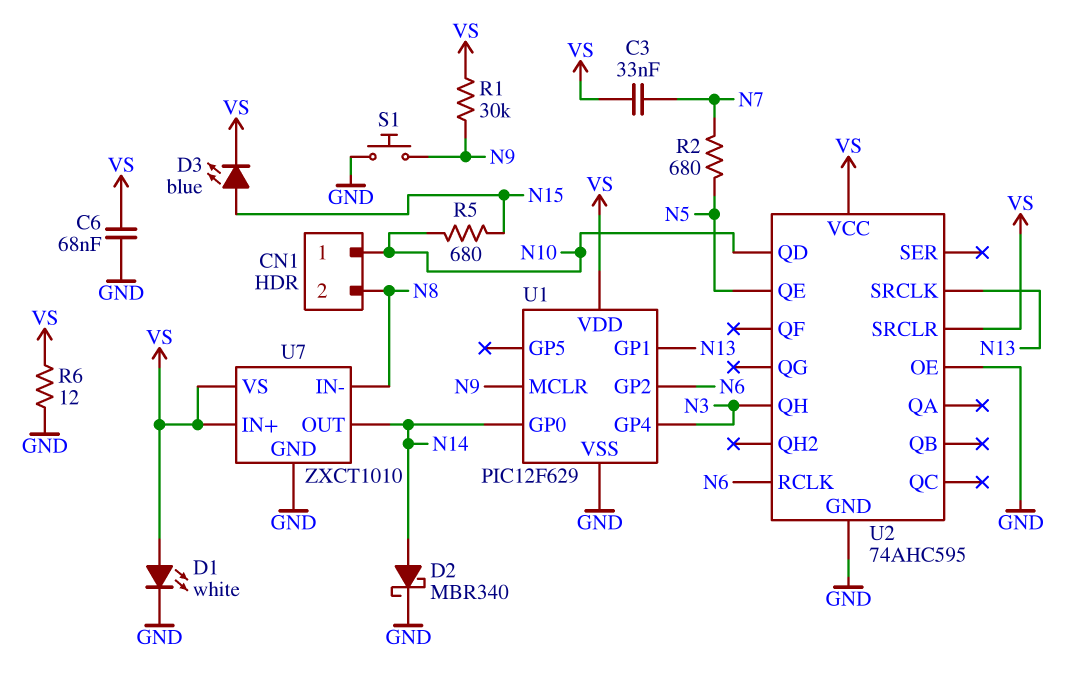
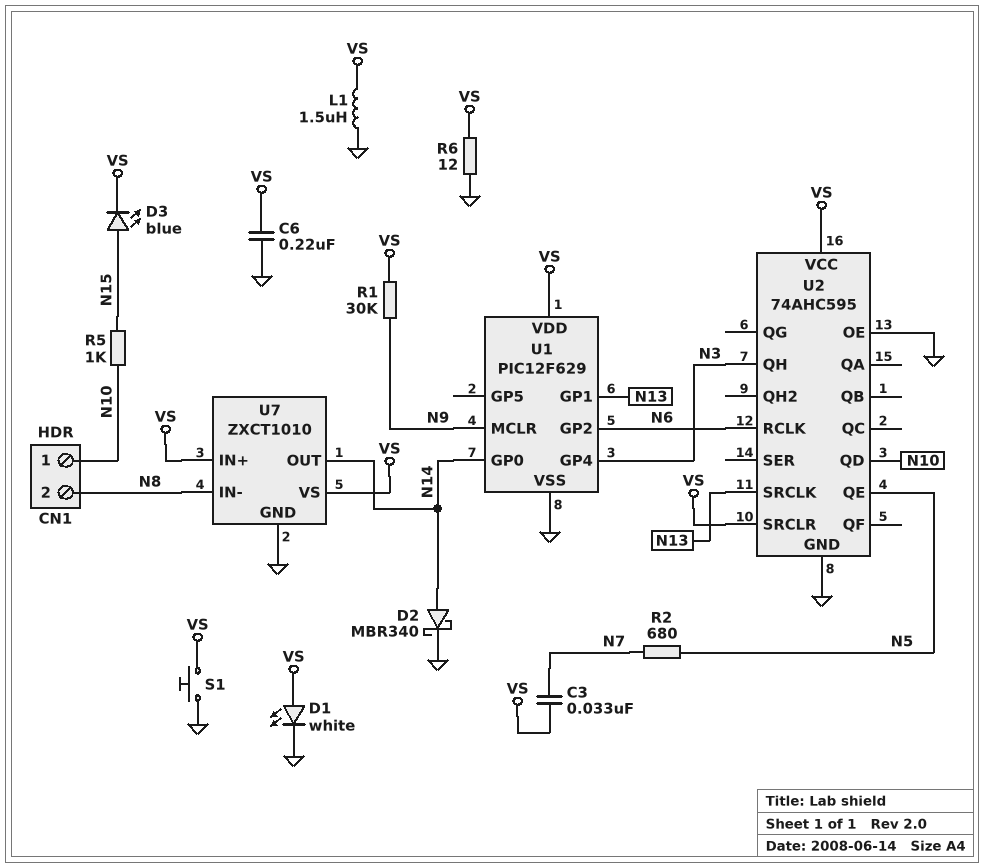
C6: 68nF (GND, VS) -> 220nF (GND, VS)
L1: none -> 1.5uH (GND, VS)
R5: 680 (N10, N15) -> 1k (N10, N15)
S1: button (GND, N9) -> button (GND, VS)

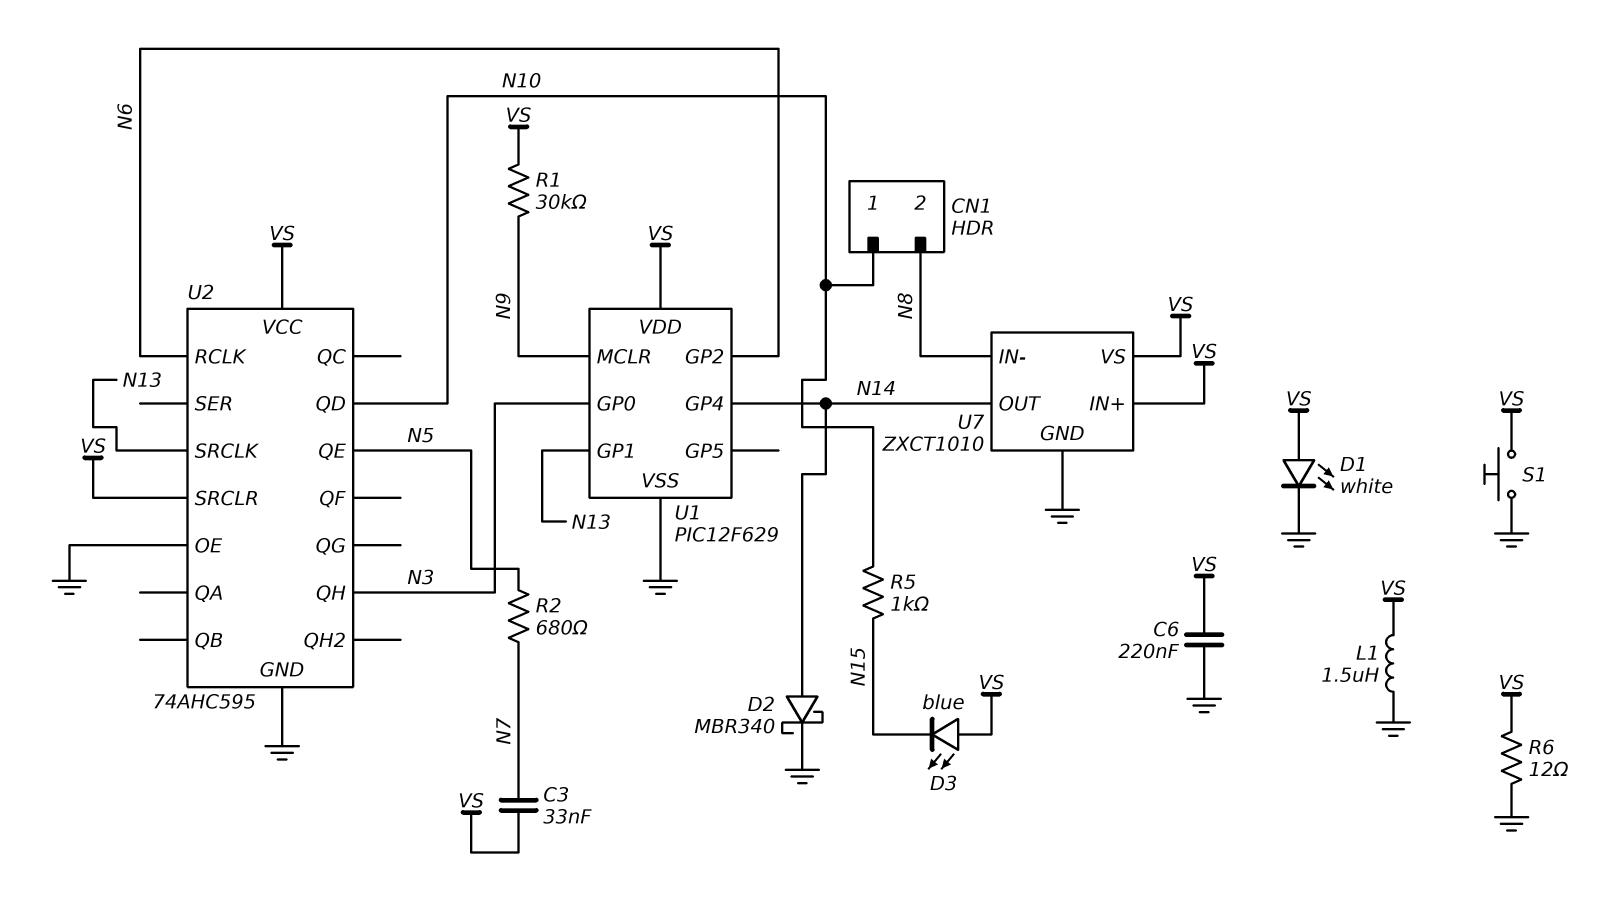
D3: LED blue (A N15, K VS) -> LED blue (A VS, K N15)
U1 pin GP0: N14 -> N3
U1 pin GP4: N3 -> N14

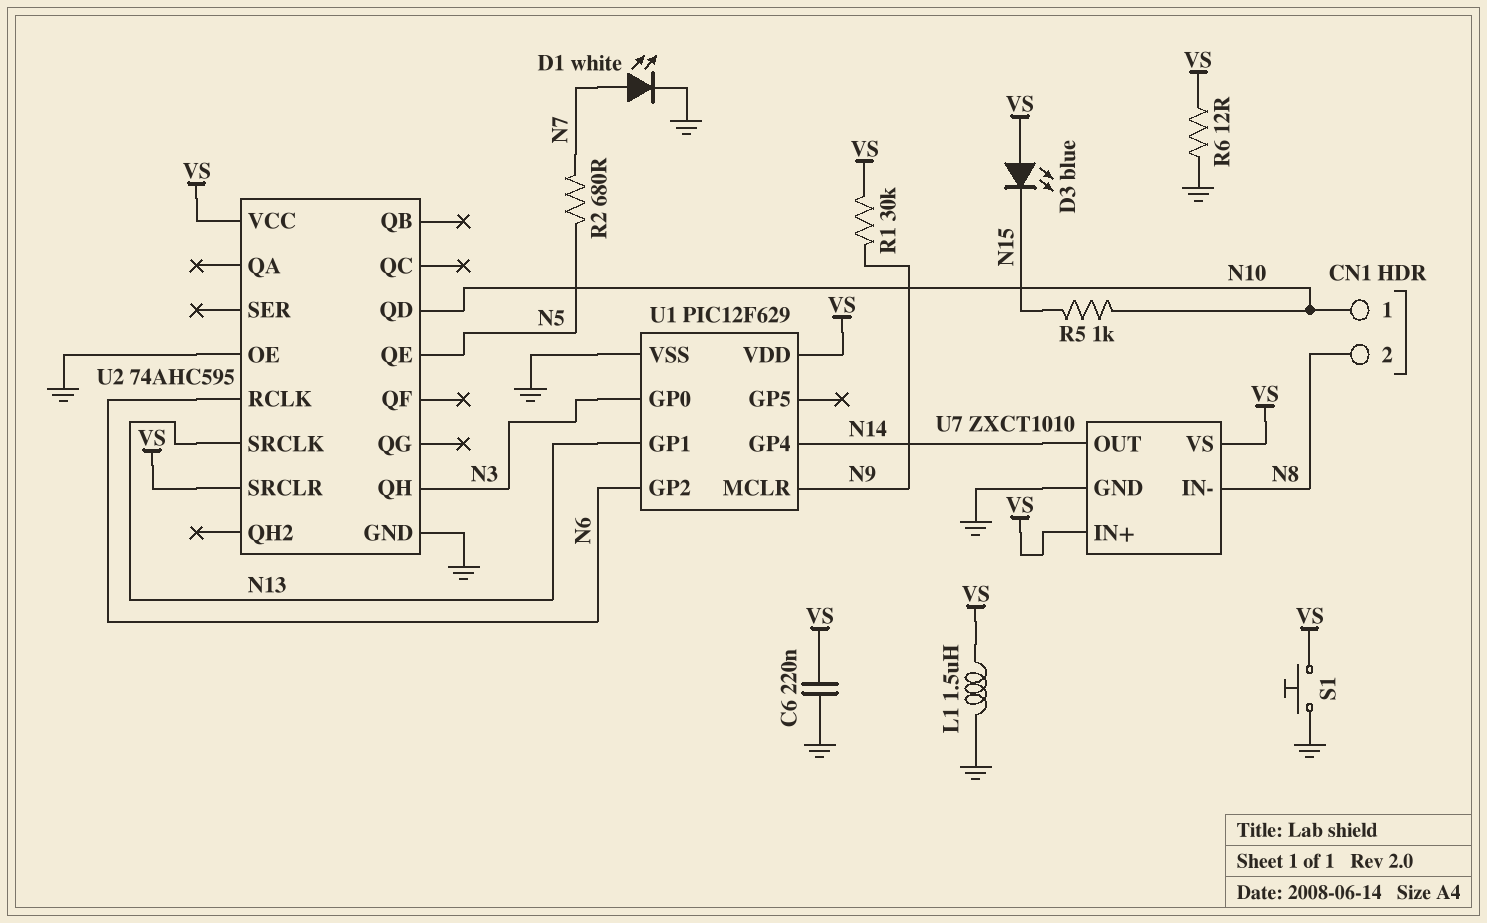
C3: 33nF (N7, VS) -> none
D1: LED white (A VS, K GND) -> LED white (A N7, K GND)
D2: schottky MBR340 (A N14, K GND) -> none

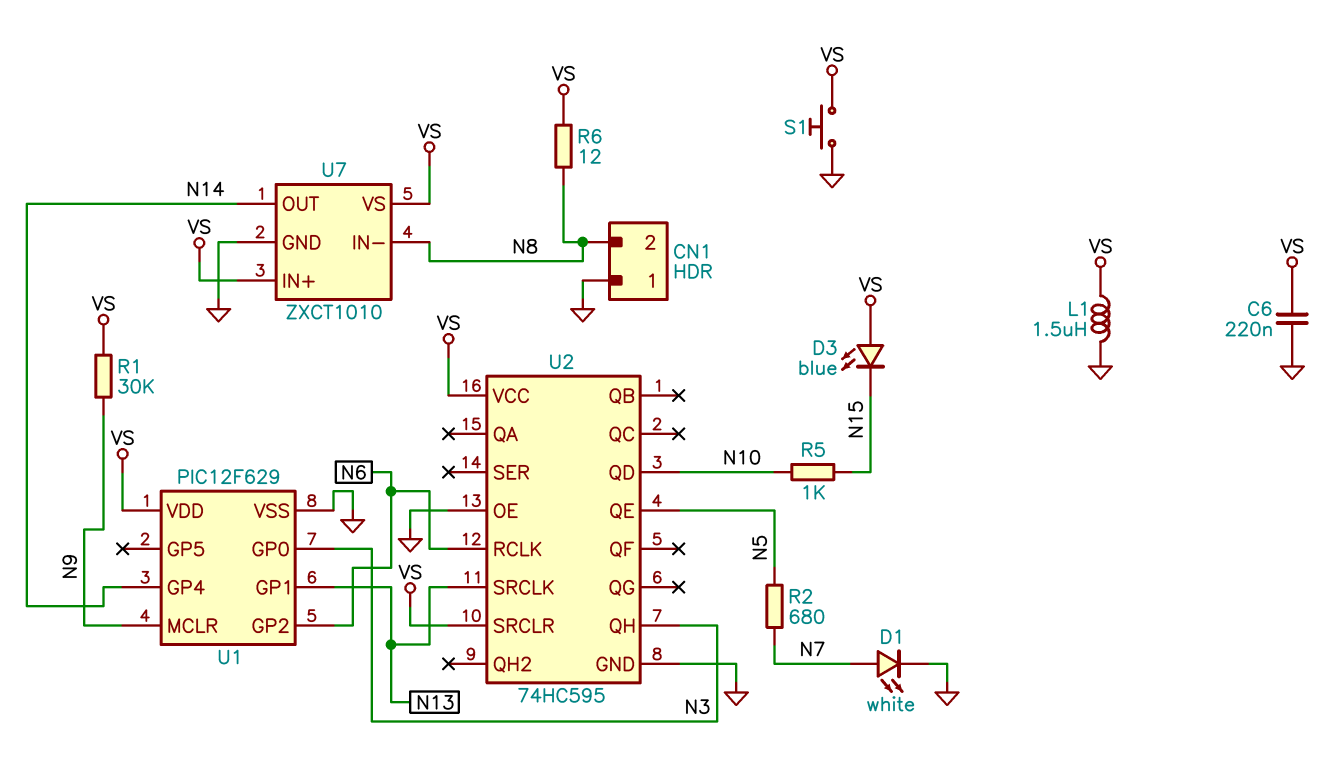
CN1 pin 1: N10 -> GND
R6: 12 (GND, VS) -> 12 (N8, VS)
U2: 74AHC595 -> 74HC595

